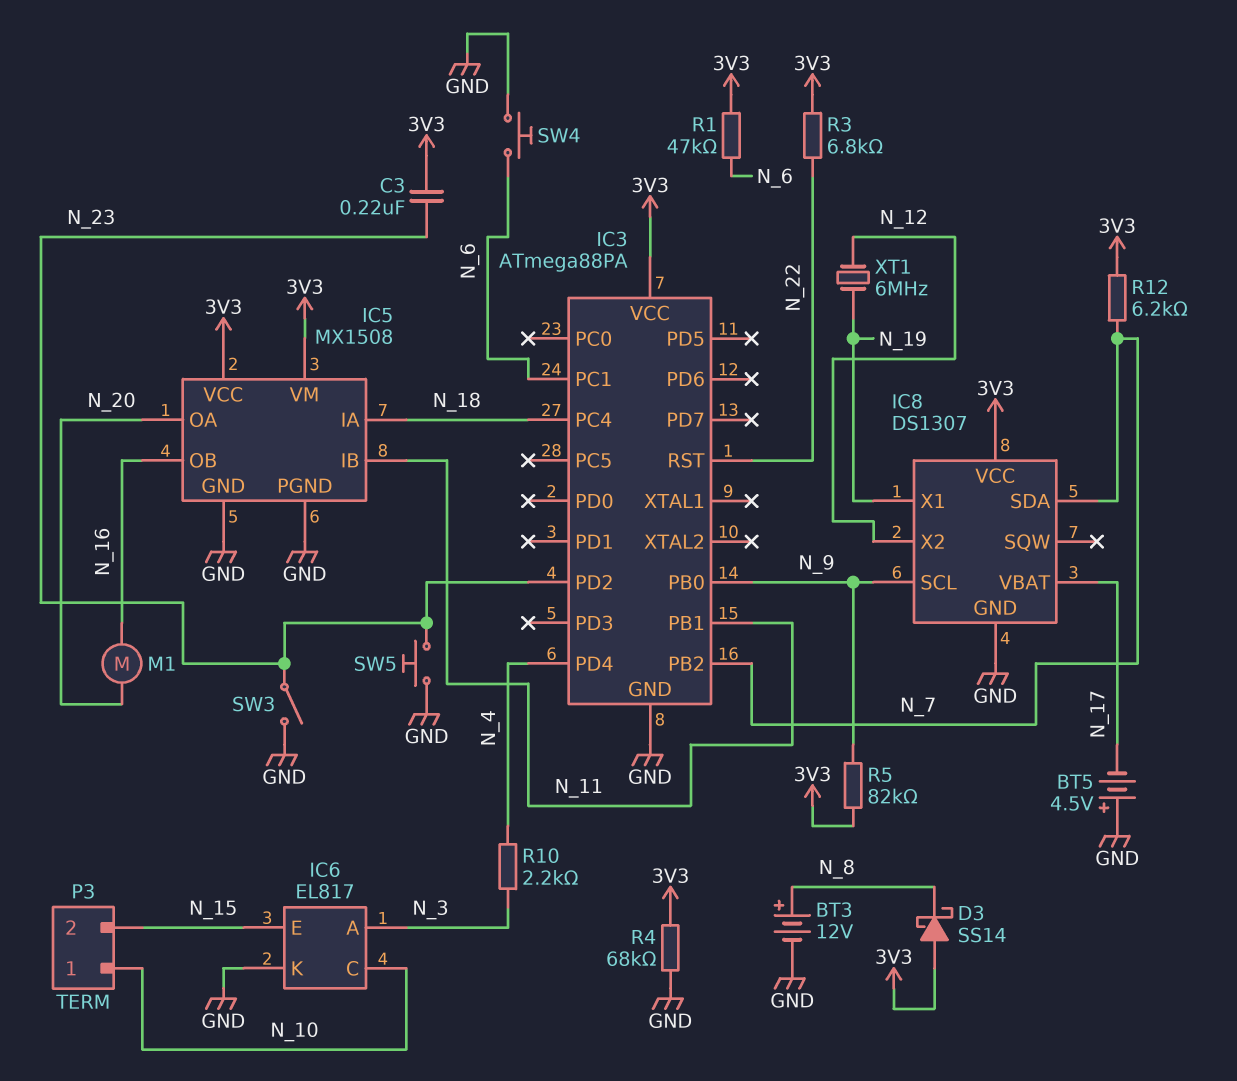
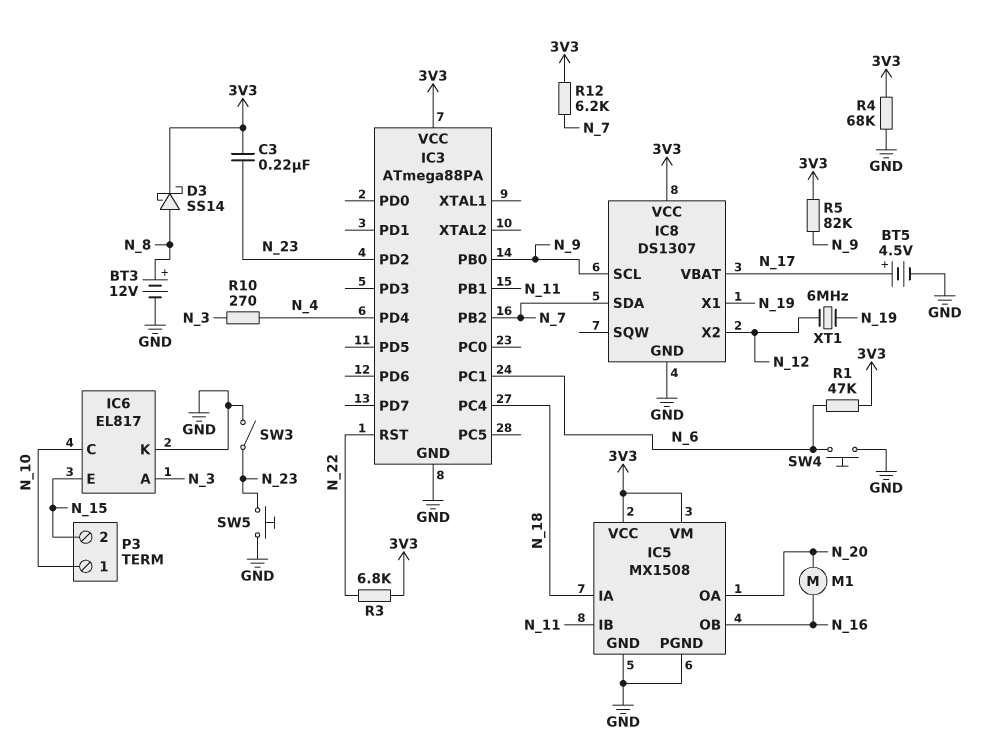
BT5: 4.5V (plus GND, minus N_17) -> 4.5V (plus N_17, minus GND)
D3: schottky SS14 (A 3V3, K N_8) -> schottky SS14 (A N_8, K 3V3)
R10: 2.2k (N_3, N_4) -> 270 (N_3, N_4)

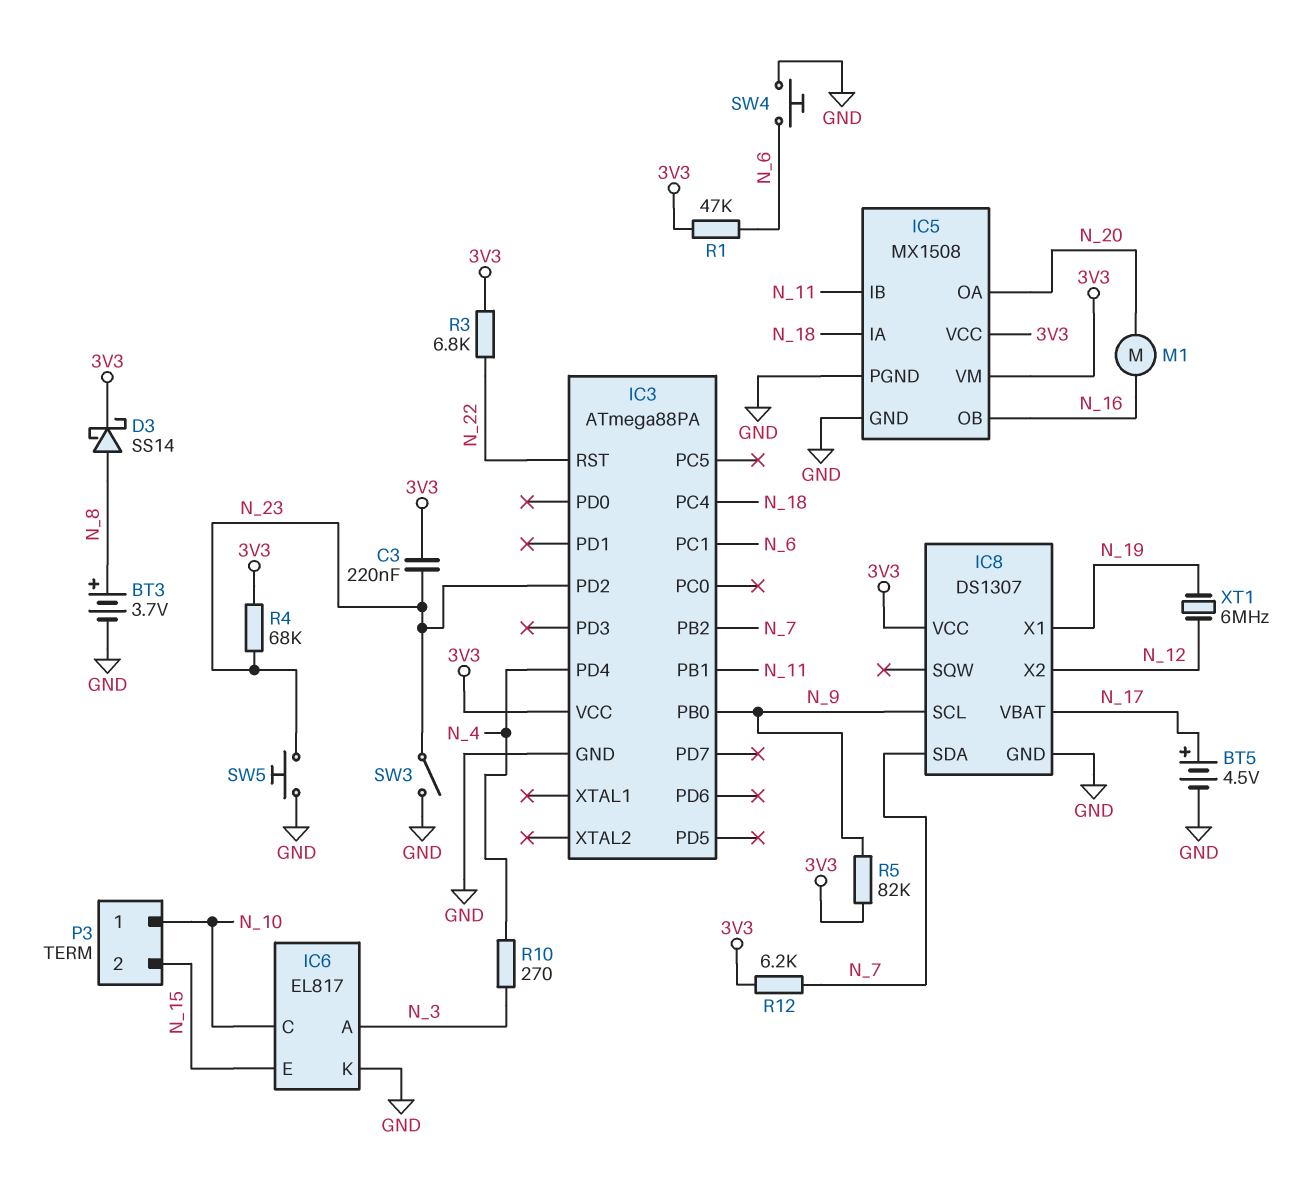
BT3: 12V (plus N_8, minus GND) -> 3.7V (plus N_8, minus GND)
R4: 68k (3V3, GND) -> 68k (3V3, N_23)

